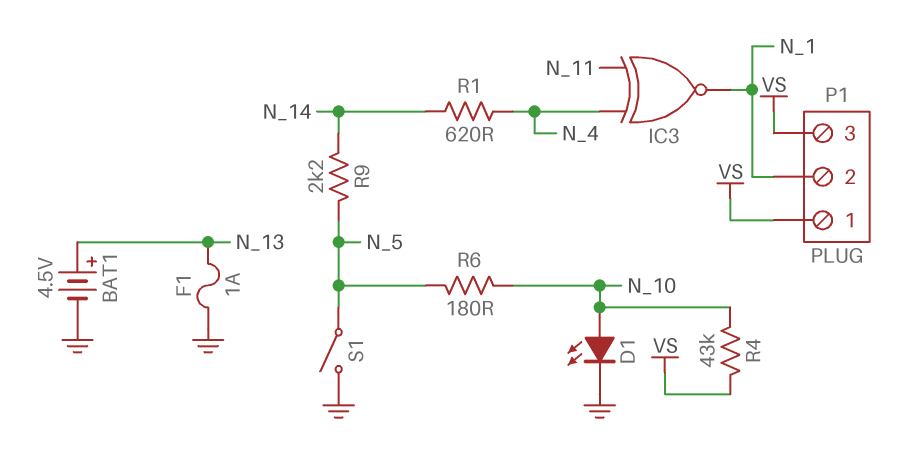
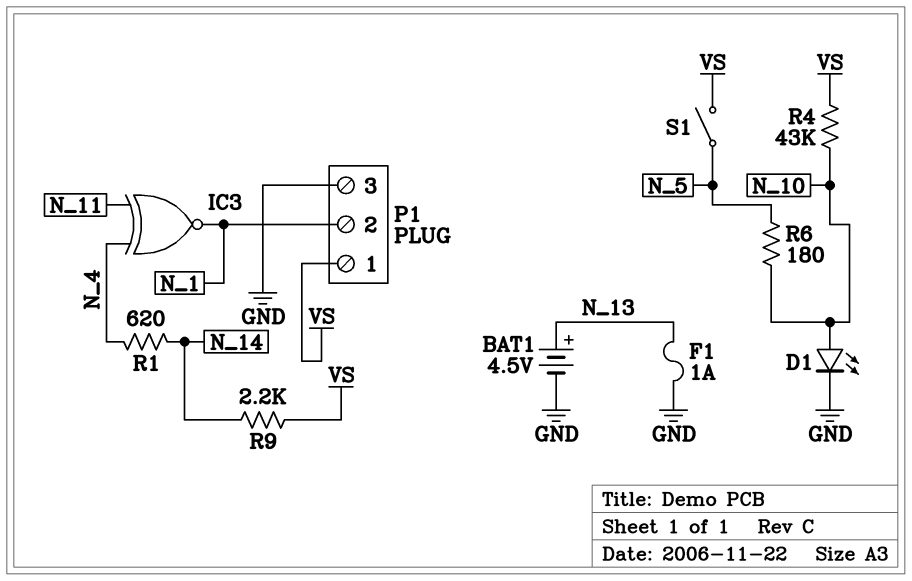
P1 pin 3: VS -> GND
R9: 2.2k (N_5, N_14) -> 2.2k (N_14, VS)
S1: switch (GND, N_5) -> switch (N_5, VS)

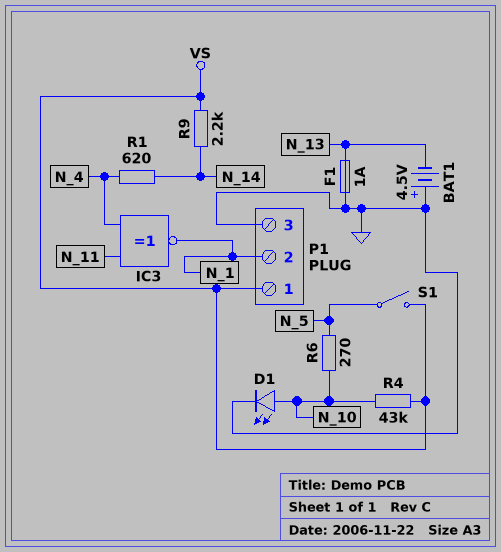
BAT1: 4.5V (plus N_13, minus GND) -> 4.5V (plus GND, minus N_13)
R6: 180 (N_5, N_10) -> 270 (N_5, N_10)

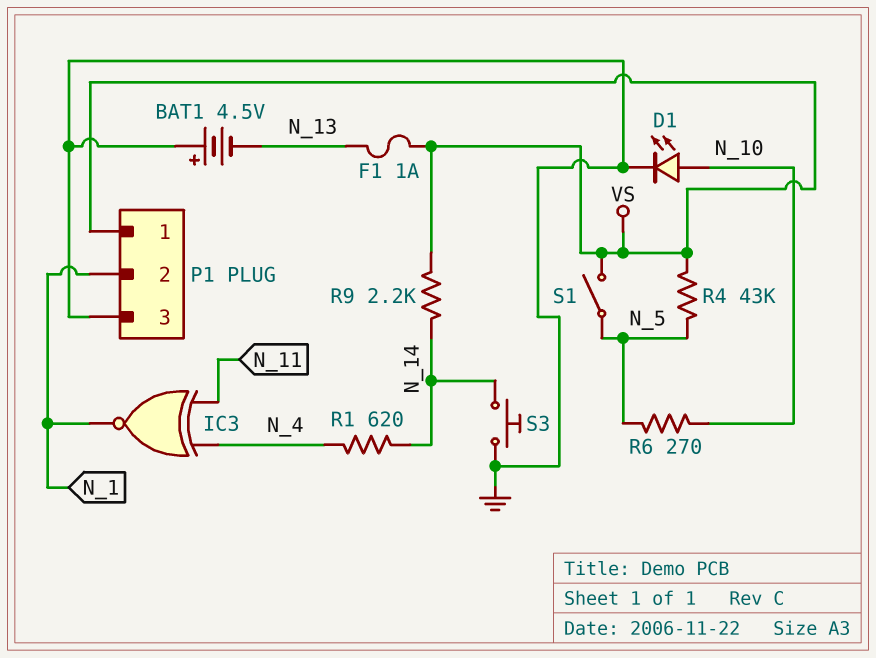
F1: 1A (GND, N_13) -> 1A (N_13, VS)
R4: 43k (N_10, VS) -> 43k (N_5, VS)
S3: none -> button (GND, N_14)

